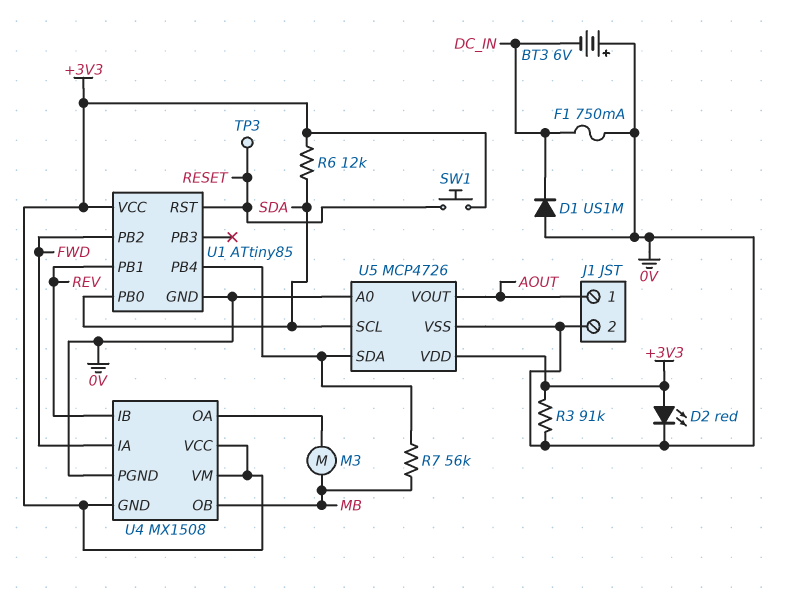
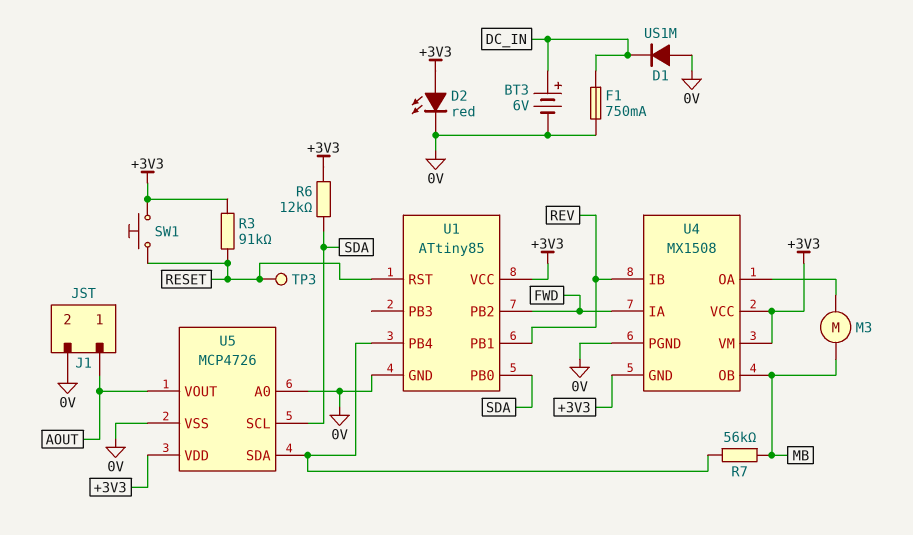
BT3: 6V (plus 0V, minus DC_IN) -> 6V (plus DC_IN, minus 0V)
R3: 91k (+3V3, 0V) -> 91k (+3V3, RESET)

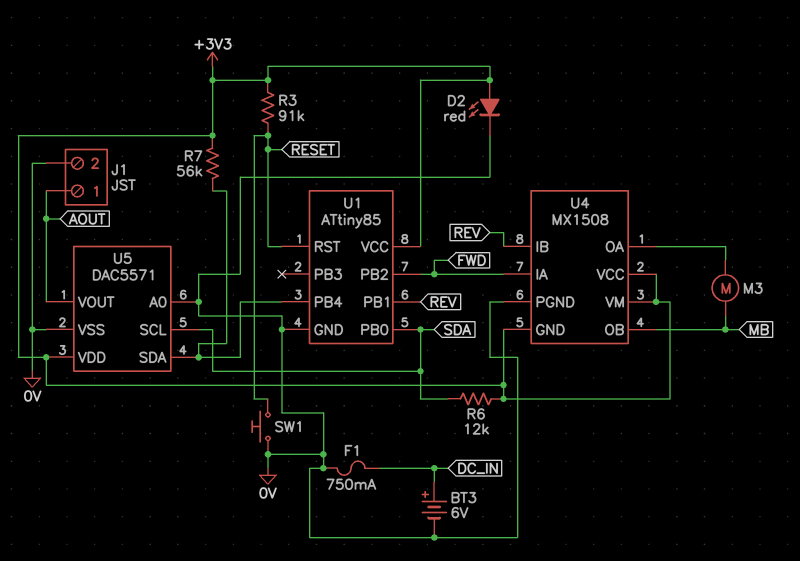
D1: diode US1M (A 0V, K DC_IN) -> none
R7: 56k (MB, U1/PB4) -> 56k (+3V3, U1/PB4)
SW1: button (+3V3, RESET) -> button (0V, RESET)
TP3: test point (RESET) -> none
U5: MCP4726 -> DAC5571

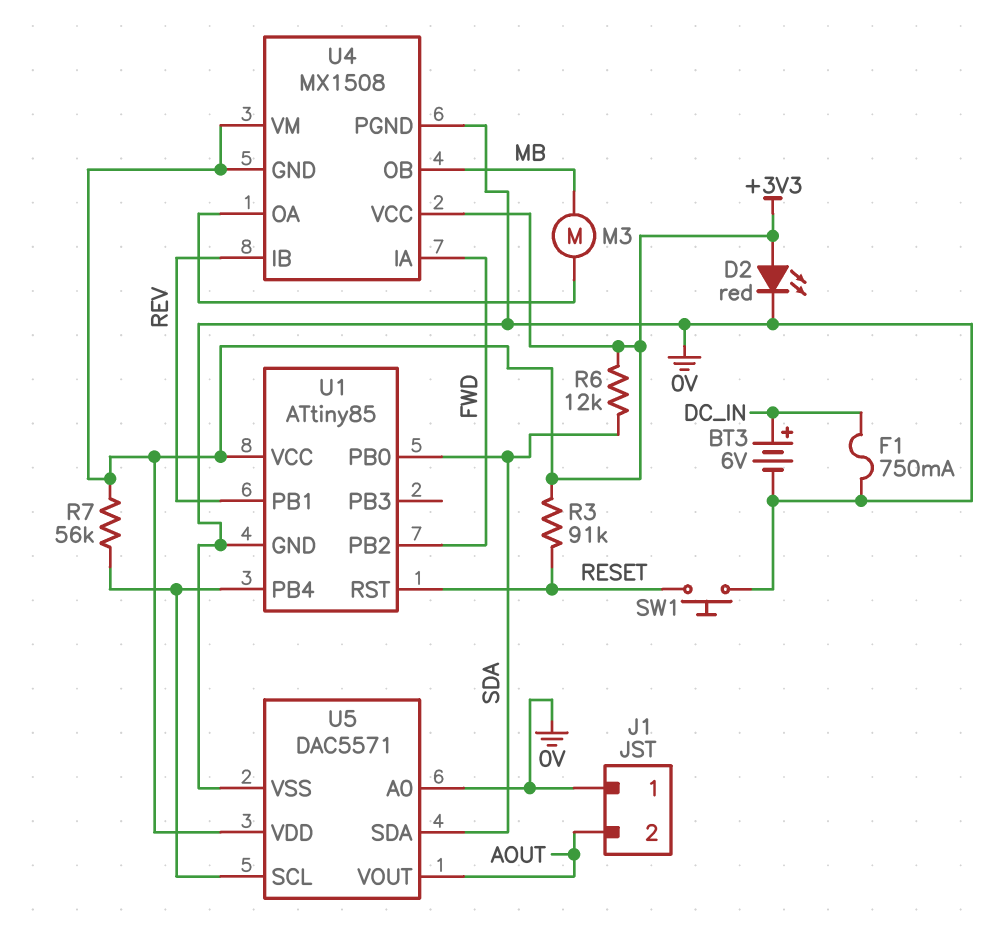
J1 pin 1: AOUT -> 0V
J1 pin 2: 0V -> AOUT
U5 pin SCL: SDA -> U1/PB4
U5 pin SDA: U1/PB4 -> SDA

